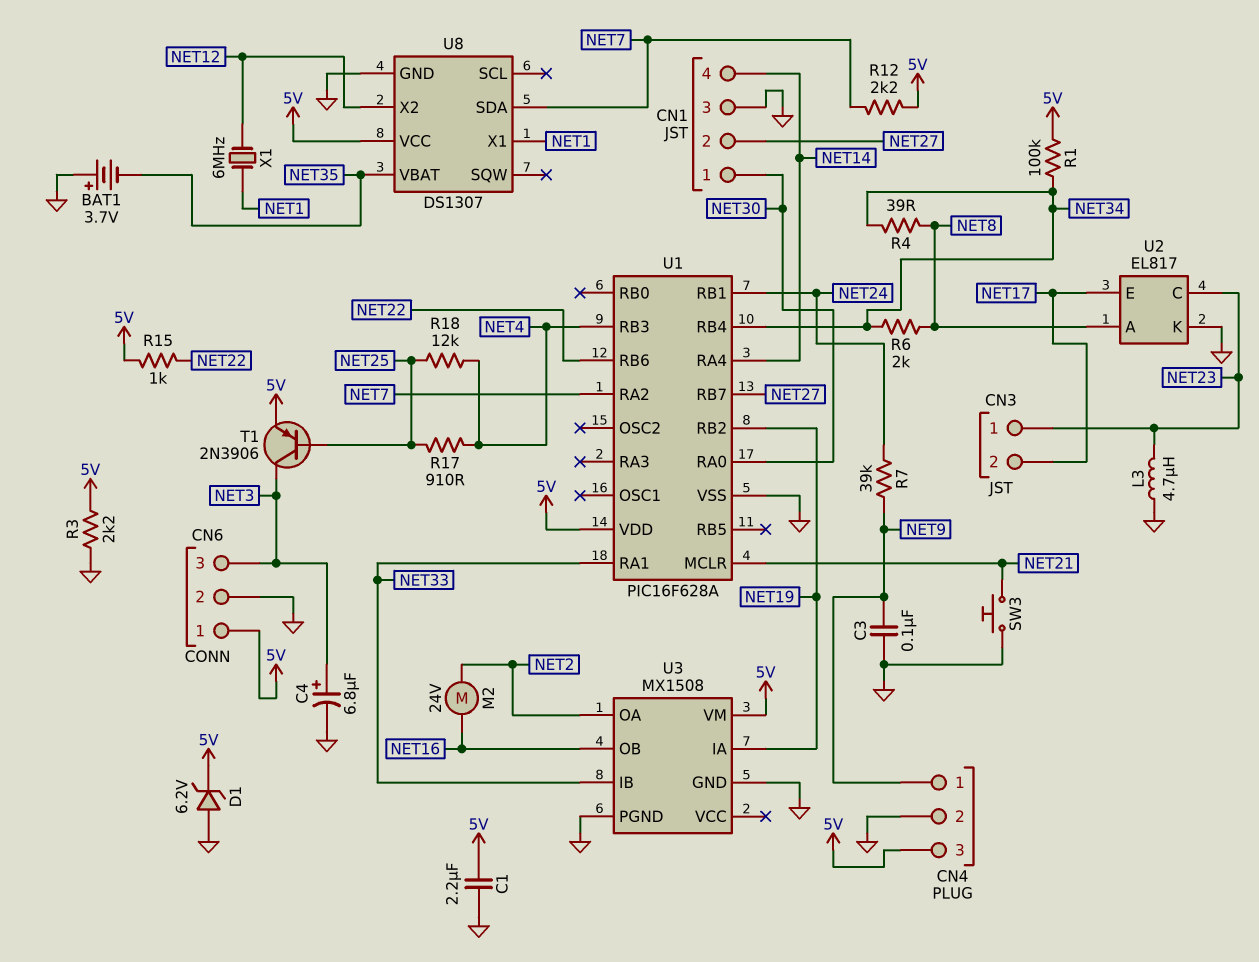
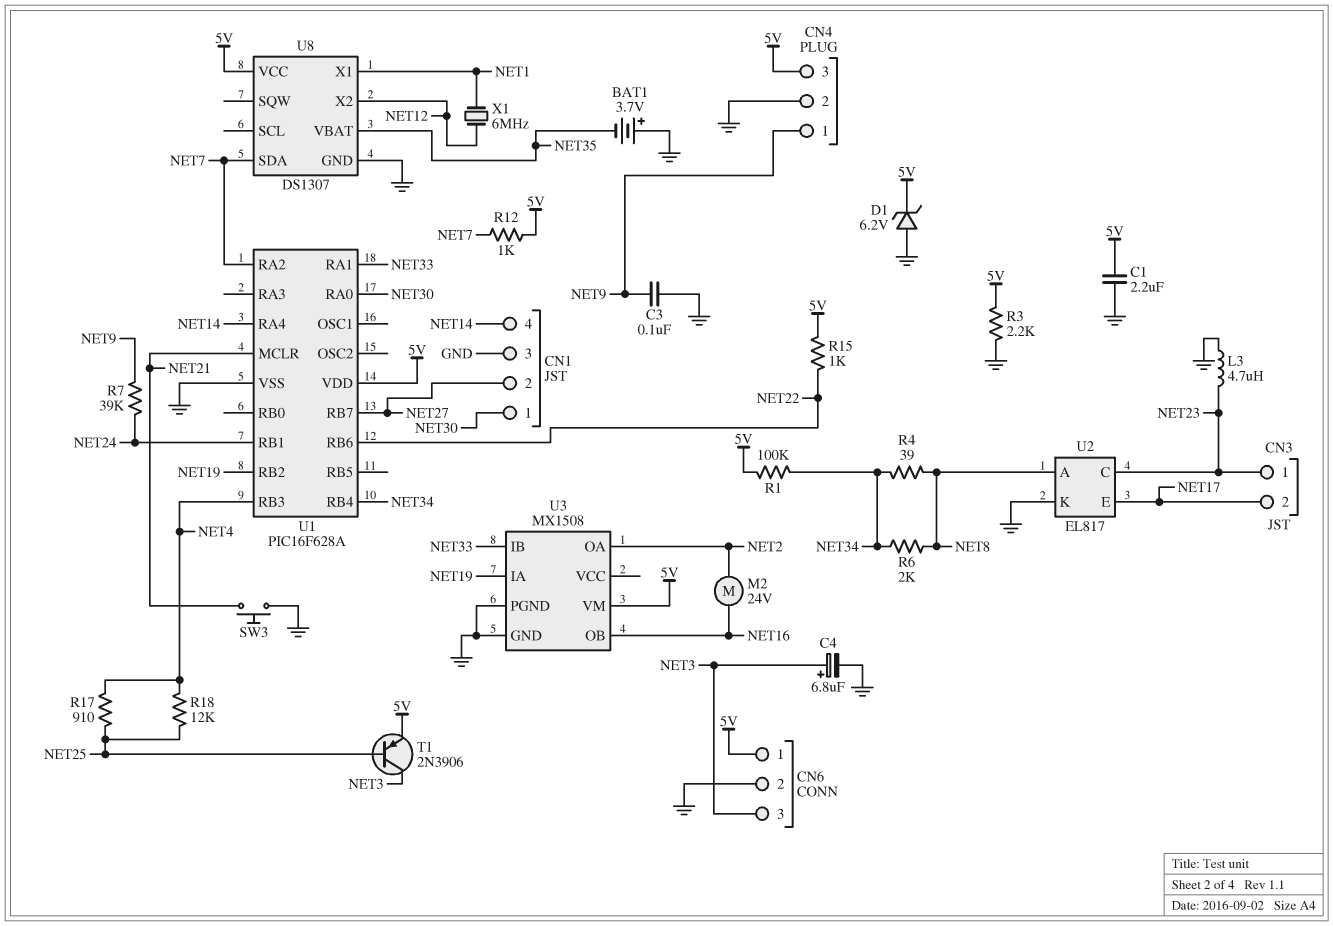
R12: 2.2k (5V, NET7) -> 1k (5V, NET7)

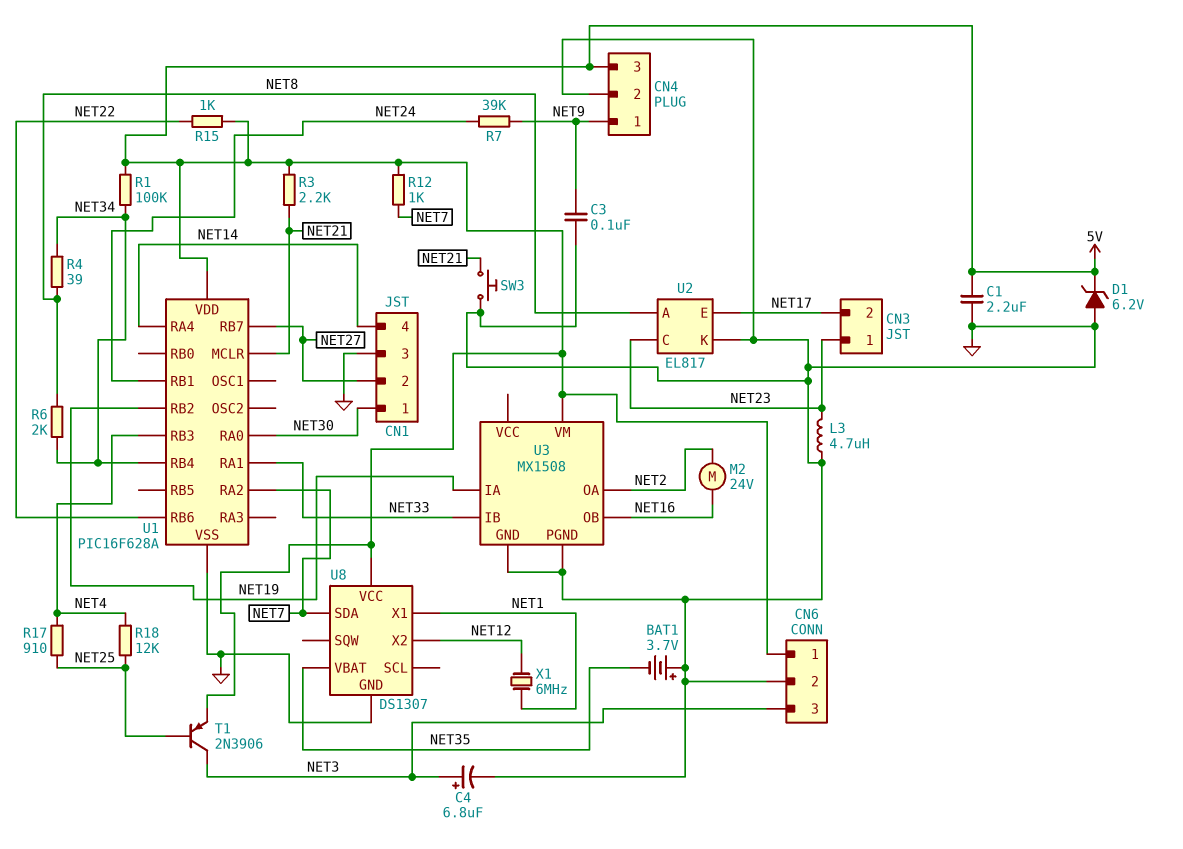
R3: 2.2k (5V, GND) -> 2.2k (5V, NET21)

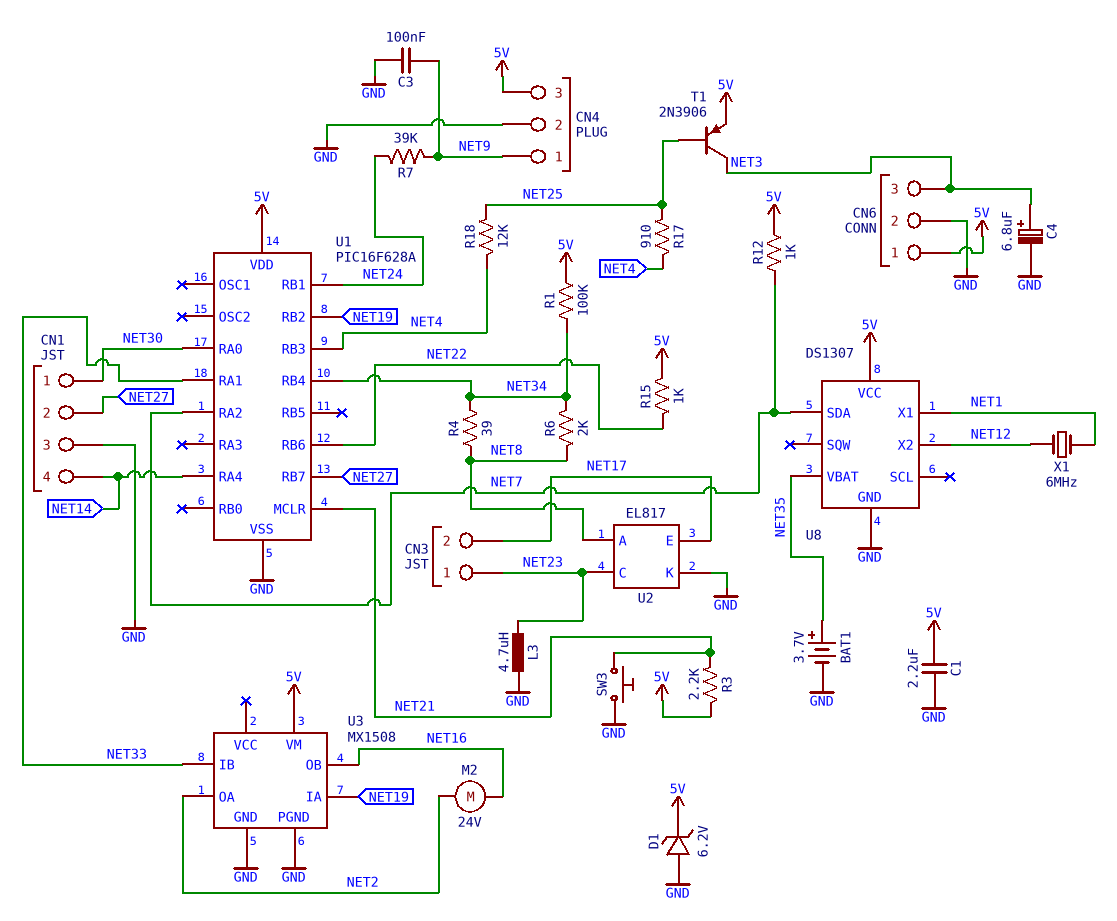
BAT1: 3.7V (plus GND, minus NET35) -> 3.7V (plus NET35, minus GND)

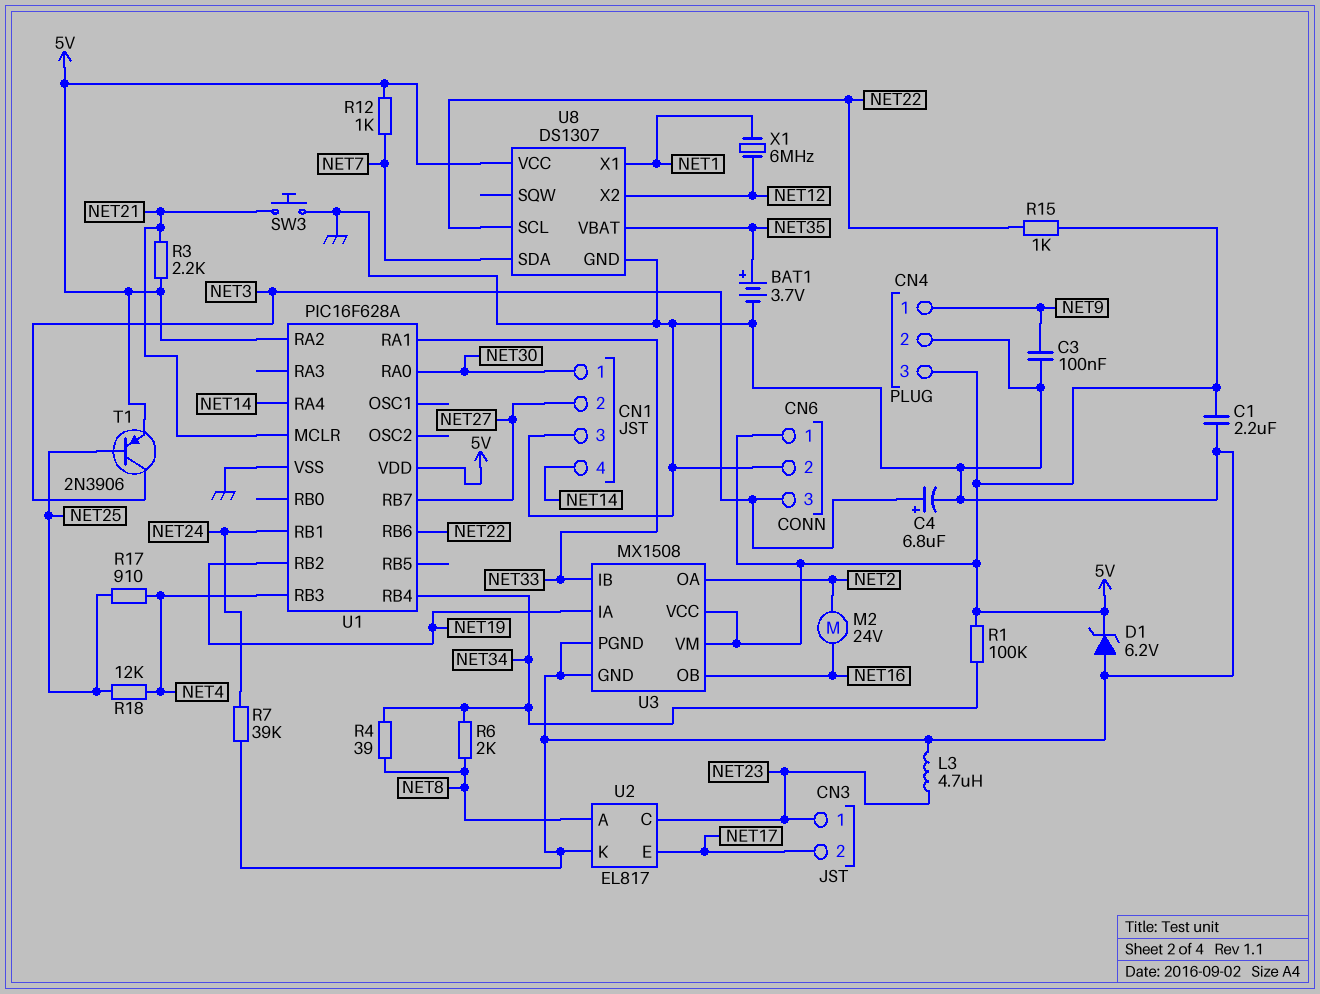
R7: 39k (NET9, NET24) -> 39k (GND, NET24)
U1 pin RA2: NET7 -> 5V
U3 pin VCC: none -> 5V
U8 pin SCL: none -> NET22

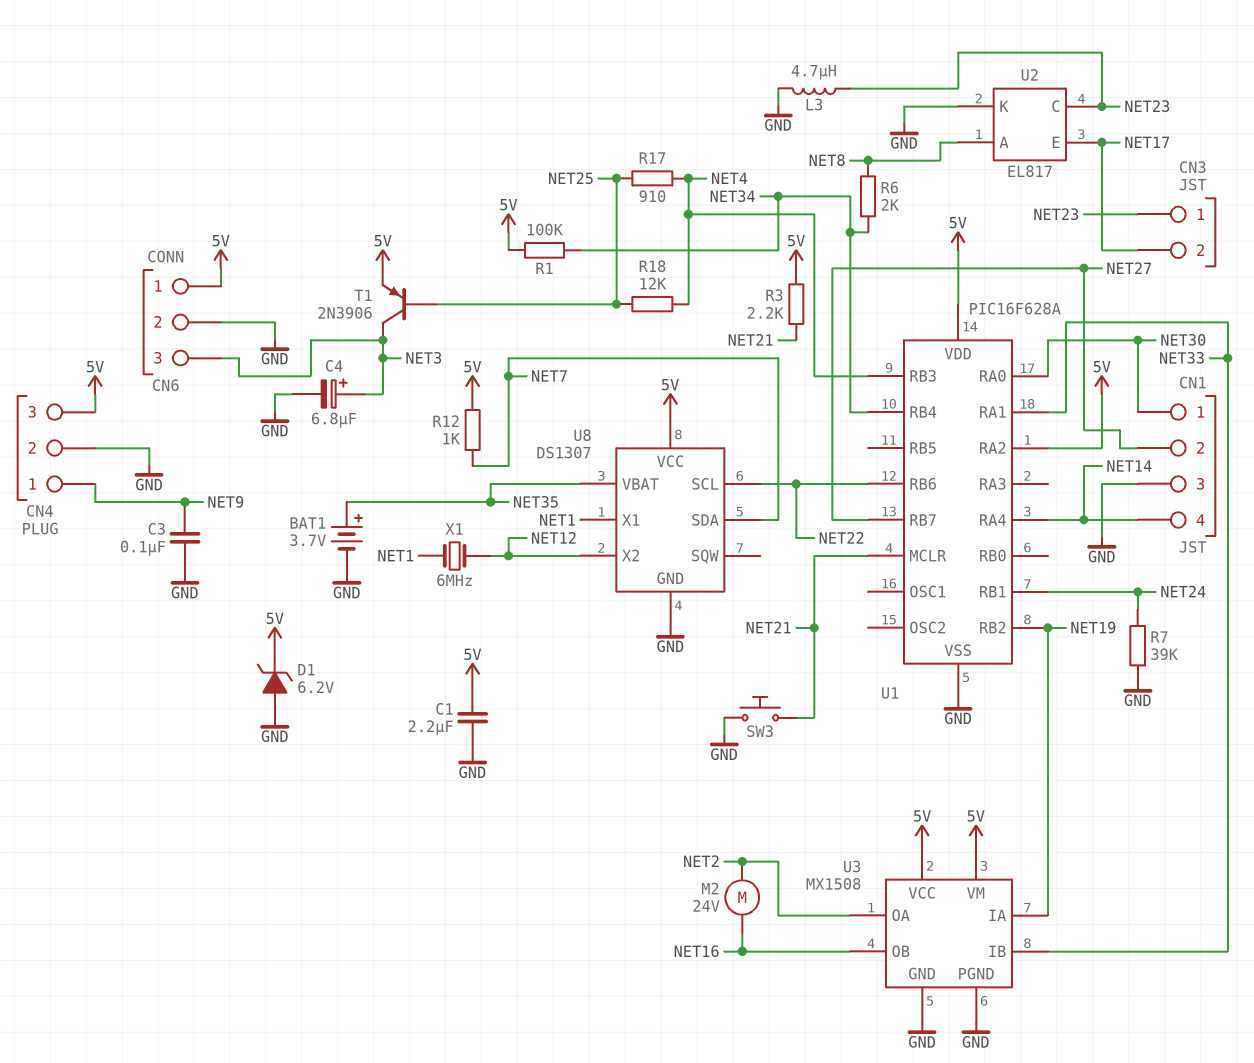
R4: 39 (NET8, NET34) -> none
R15: 1k (5V, NET22) -> none

